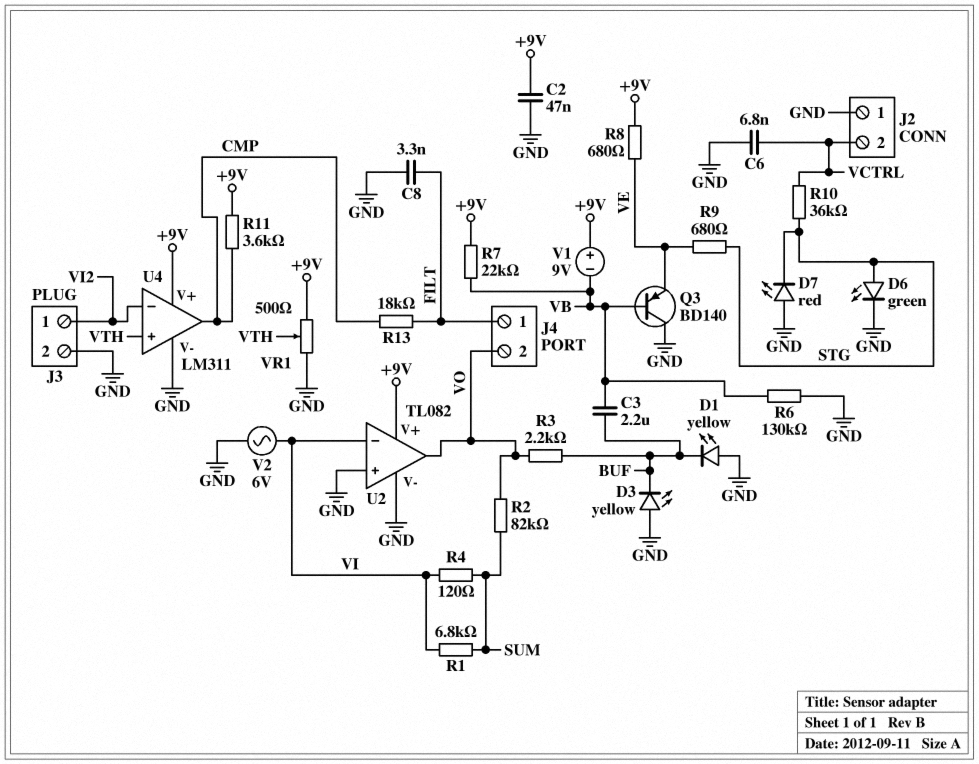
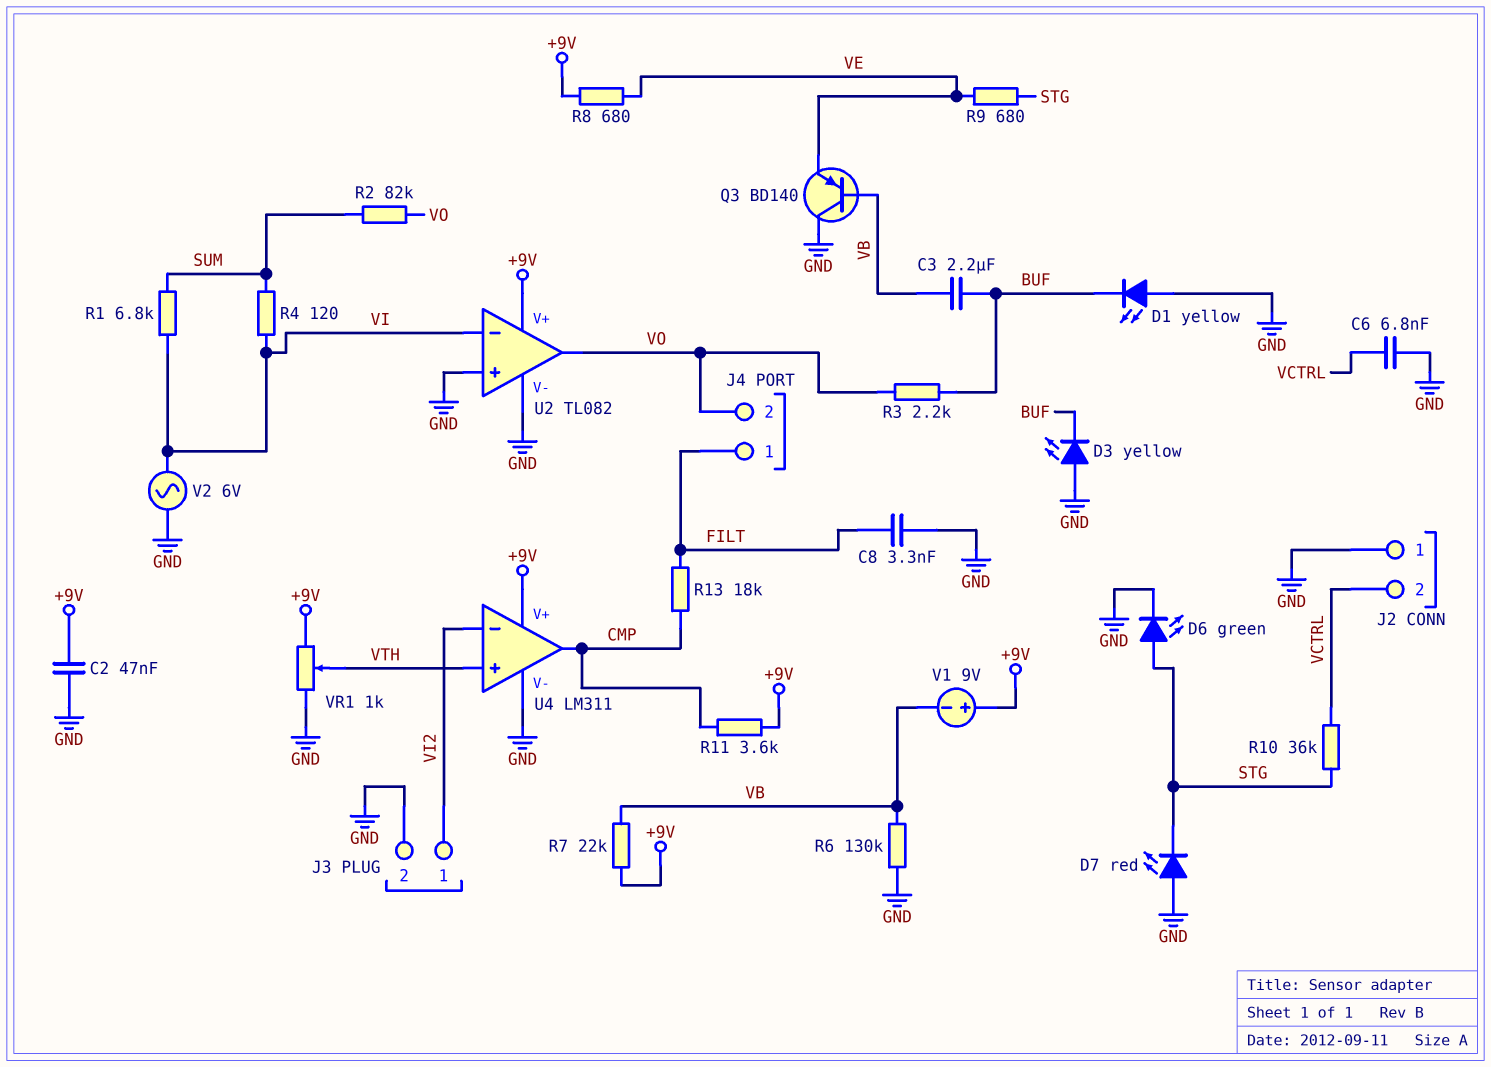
VR1: 500 (+9V, GND, wiper VTH) -> 1k (+9V, GND, wiper VTH)

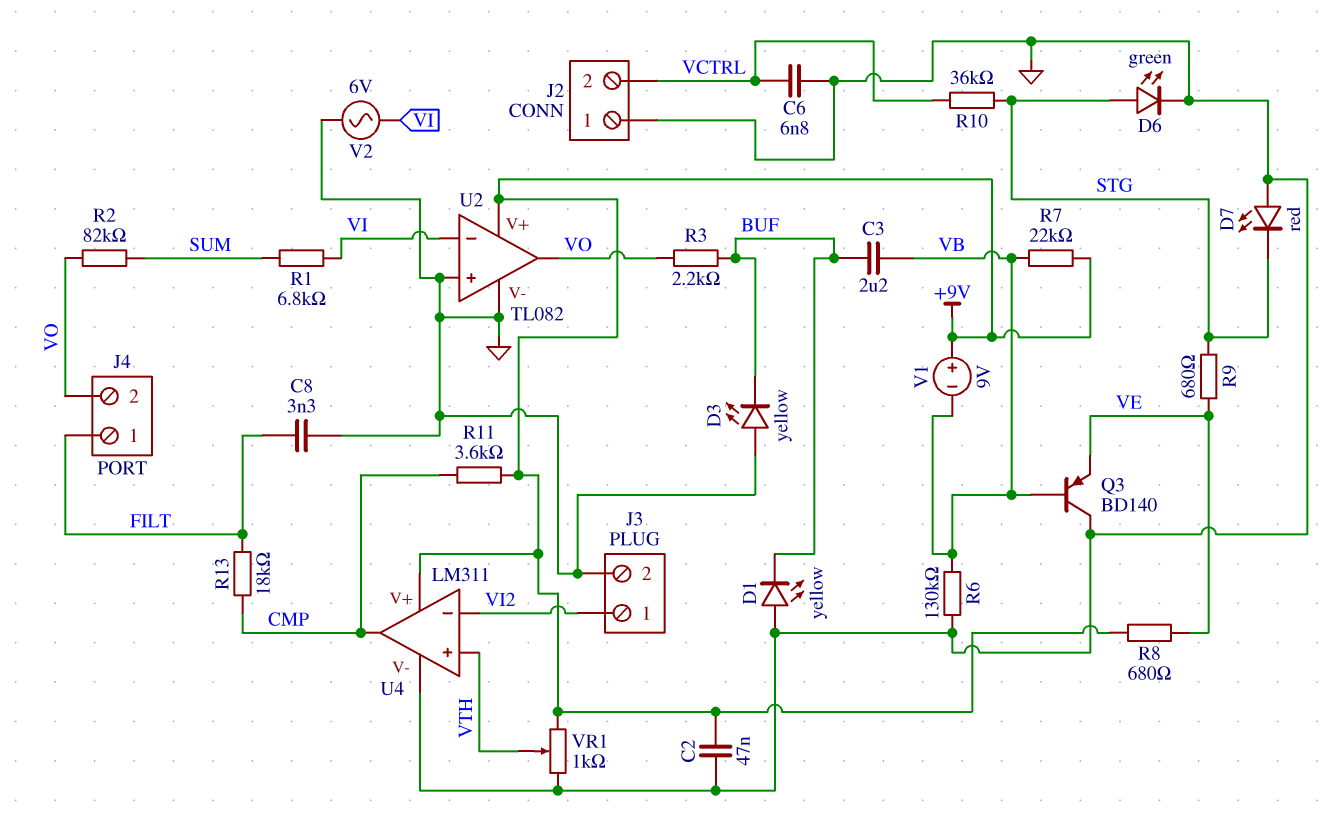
R4: 120 (SUM, VI) -> none

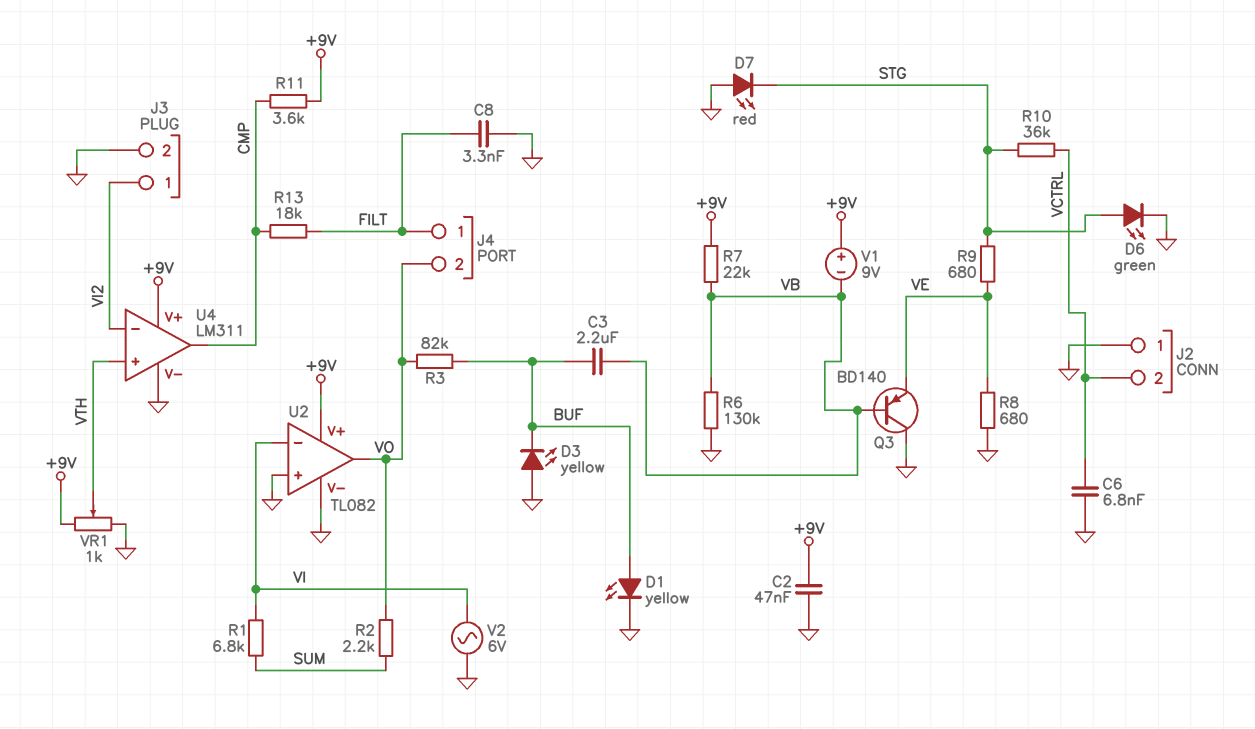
D1: LED yellow (A GND, K BUF) -> LED yellow (A BUF, K GND)
R2: 82k (SUM, VO) -> 2.2k (SUM, VO)
R3: 2.2k (BUF, VO) -> 82k (BUF, VO)
R8: 680 (+9V, VE) -> 680 (GND, VE)

